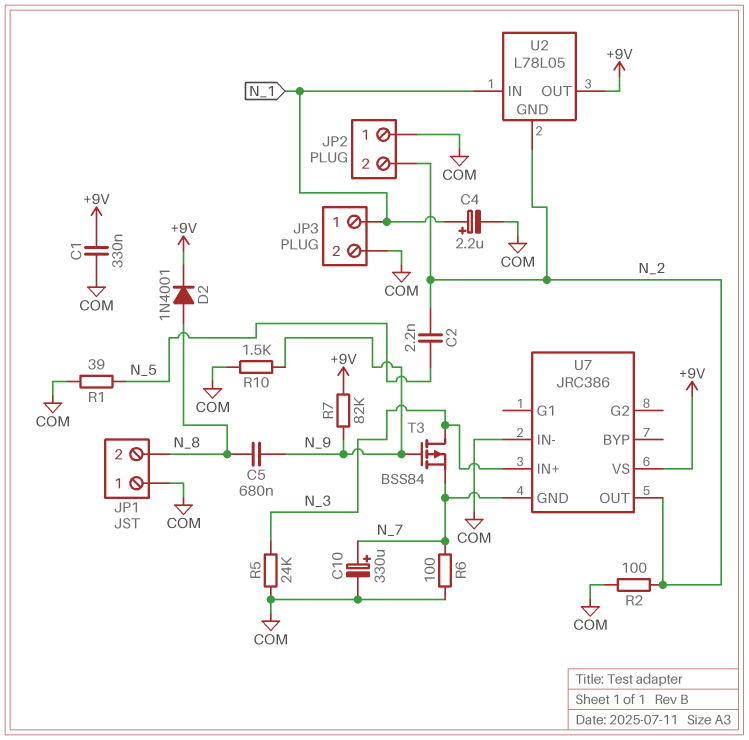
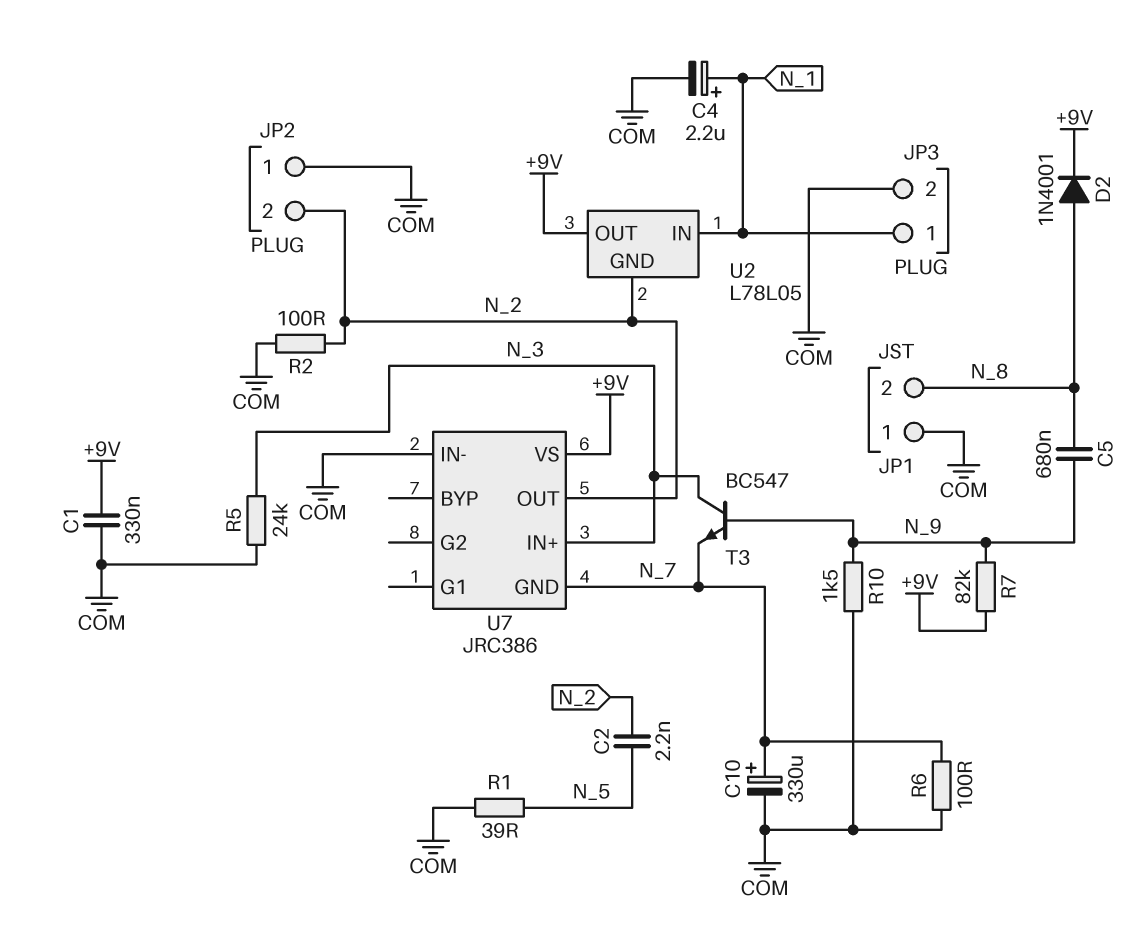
T3: PMOS BSS84 (G N_9, D N_3, S N_7) -> NPN BC547 (B N_9, C N_3, E N_7)

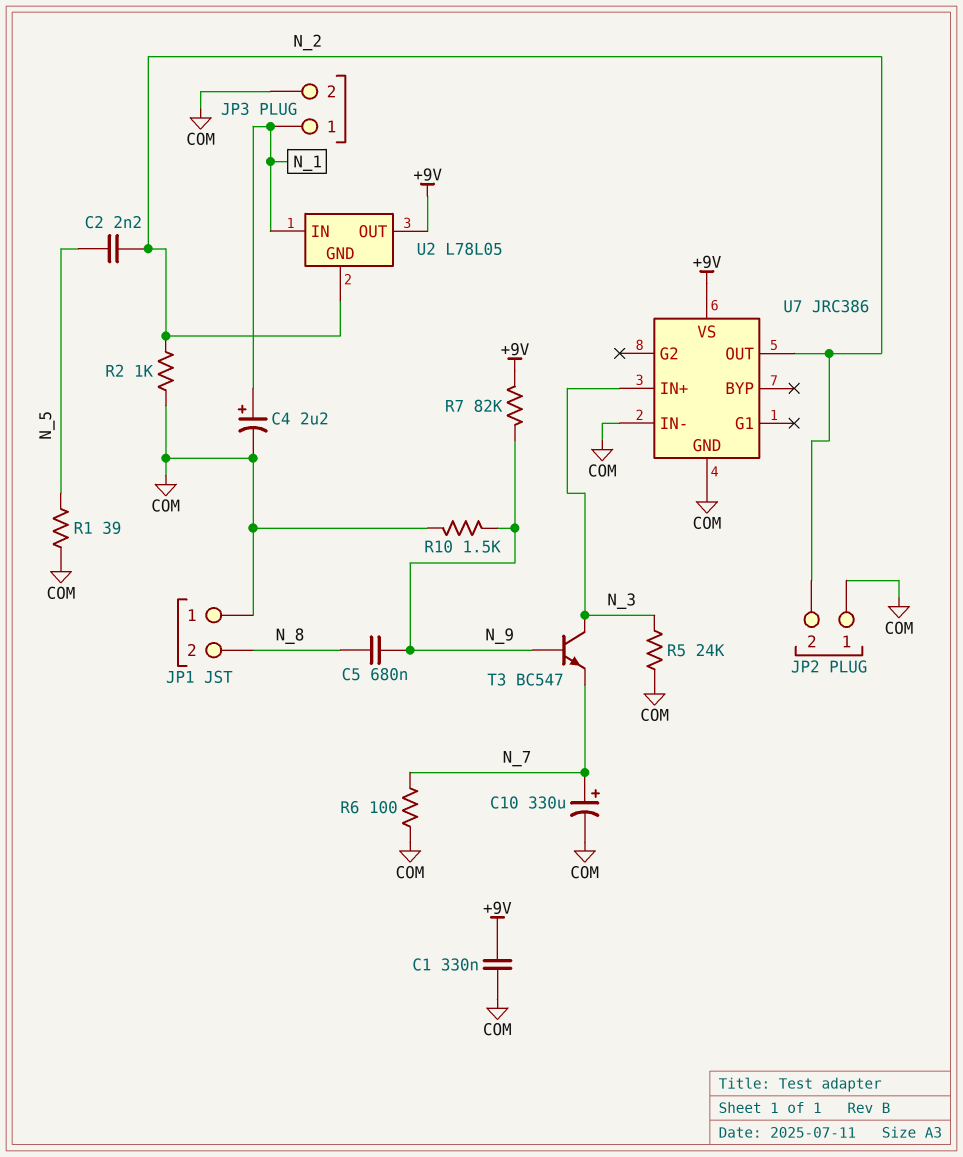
D2: diode 1N4001 (A N_8, K +9V) -> none
R2: 100 (COM, N_2) -> 1k (COM, N_2)
U7 pin GND: N_7 -> COM

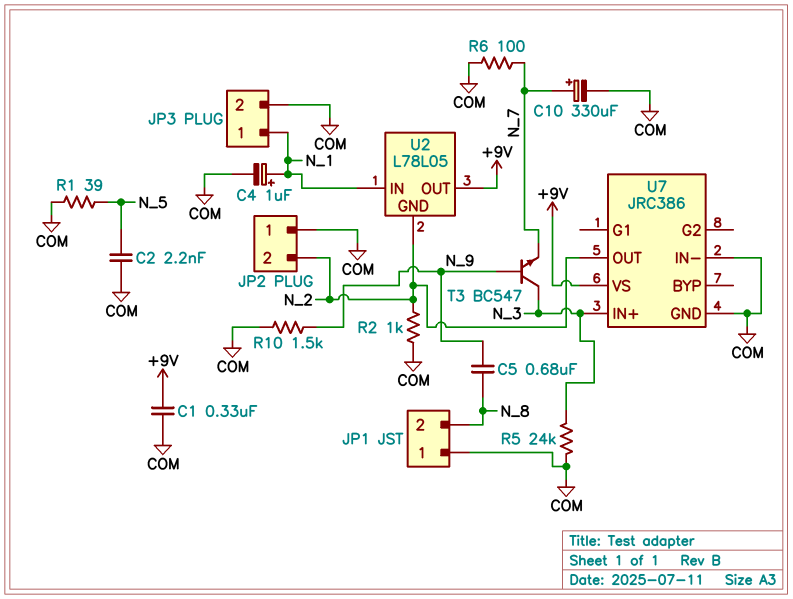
C2: 2.2nF (N_2, N_5) -> 2.2nF (COM, N_5)
C4: 2.2uF (plus N_1, minus COM) -> 1uF (plus N_1, minus COM)
R7: 82k (+9V, N_9) -> none

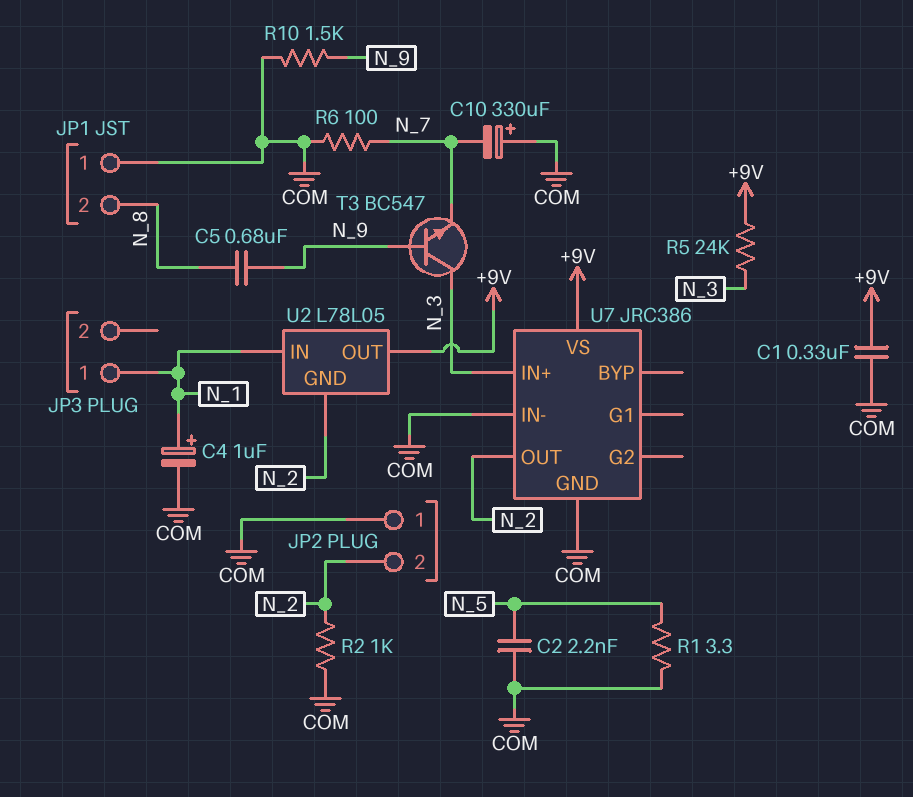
C10: 330uF (plus N_7, minus COM) -> 330uF (plus COM, minus N_7)
JP3 pin 2: COM -> none
R1: 39 (COM, N_5) -> 3.3 (COM, N_5)
R5: 24k (COM, N_3) -> 24k (+9V, N_3)

